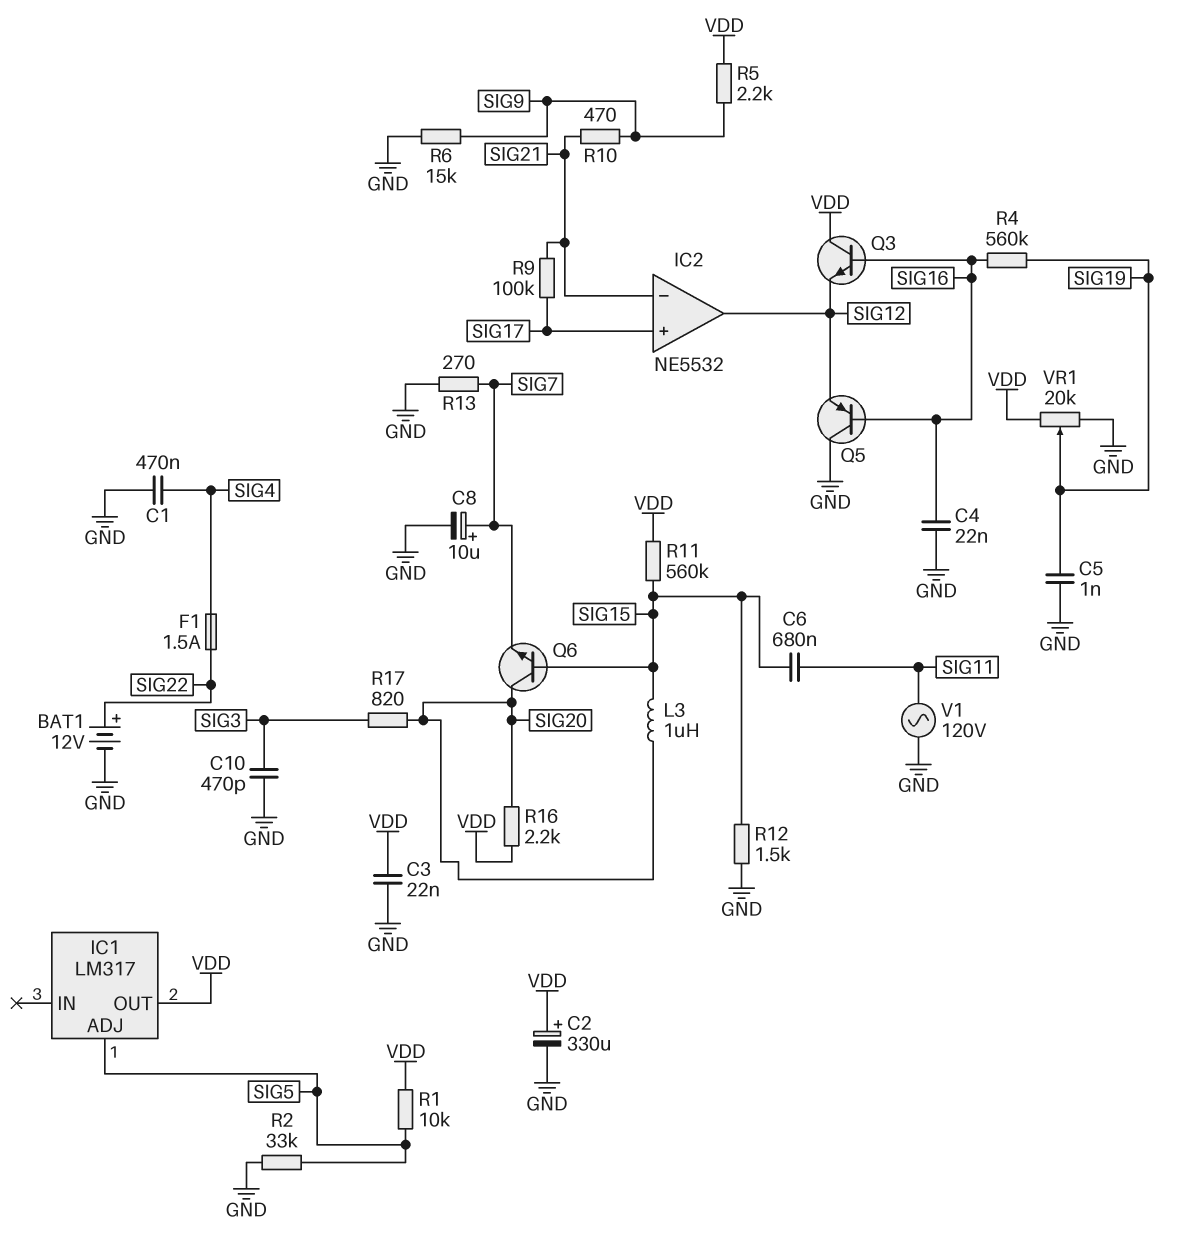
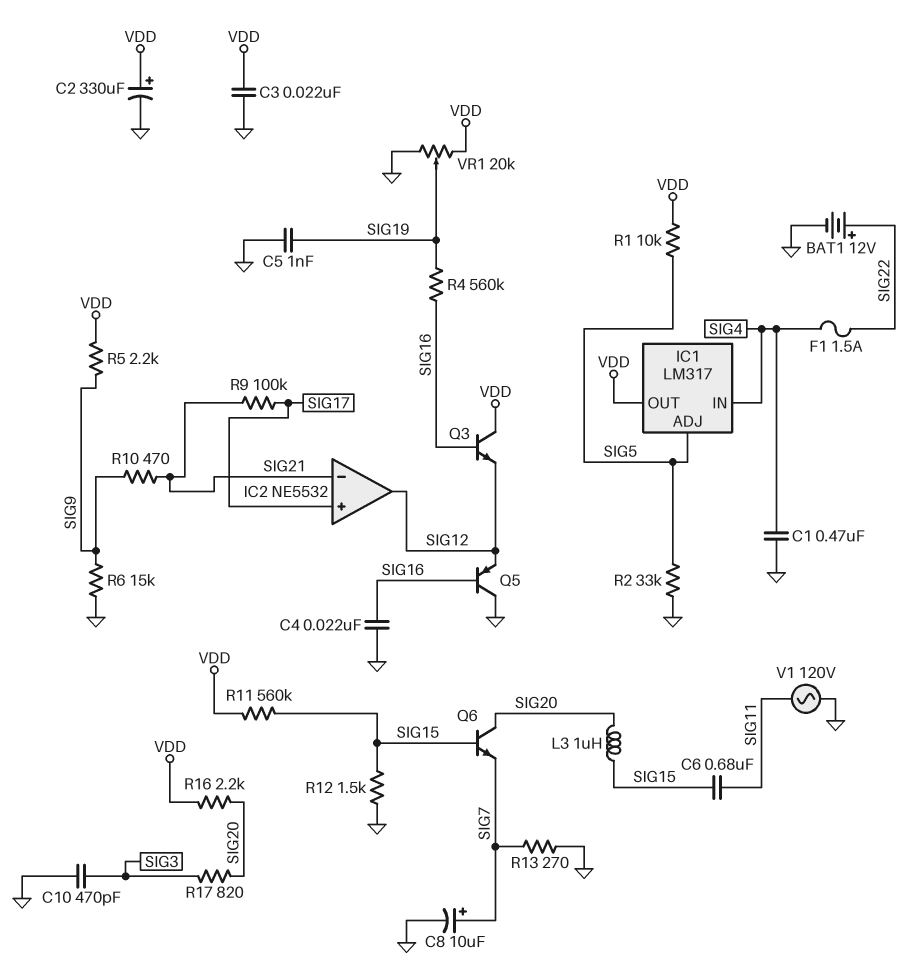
IC1 pin IN: none -> SIG4

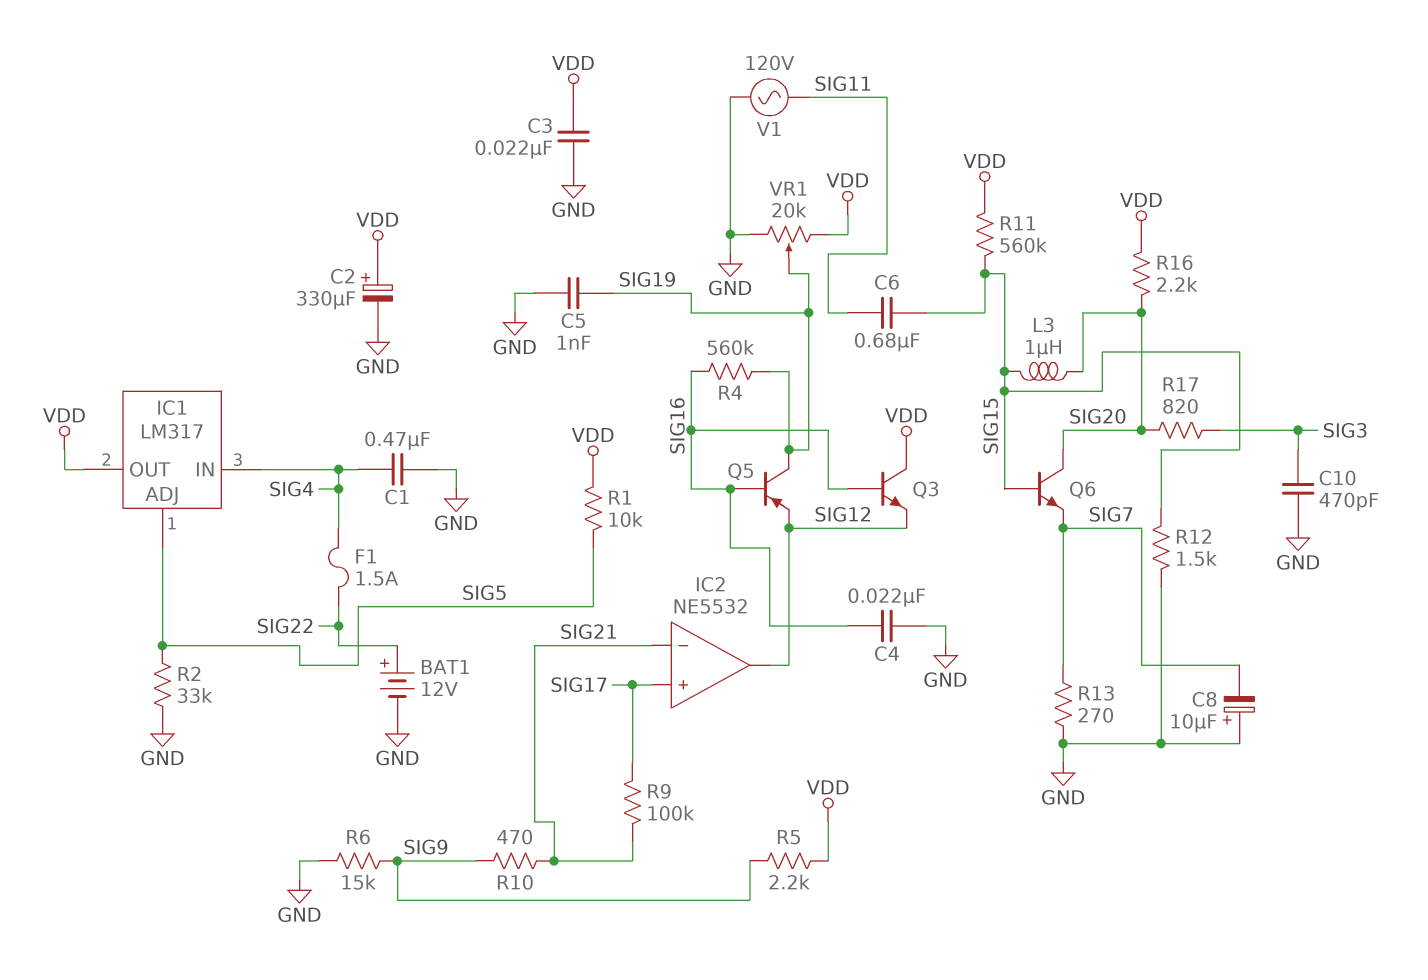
C8: 10uF (plus SIG7, minus GND) -> 10uF (plus GND, minus SIG7)
Q5: PNP (B SIG16, C GND, E SIG12) -> PNP (B SIG16, C SIG19, E SIG12)

